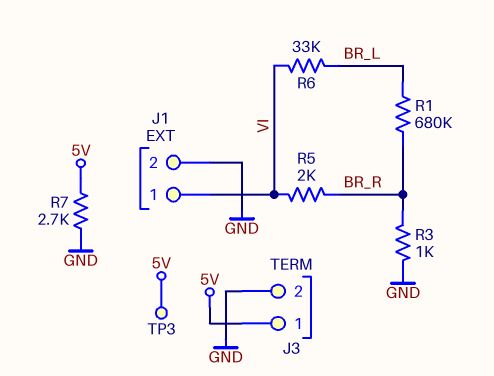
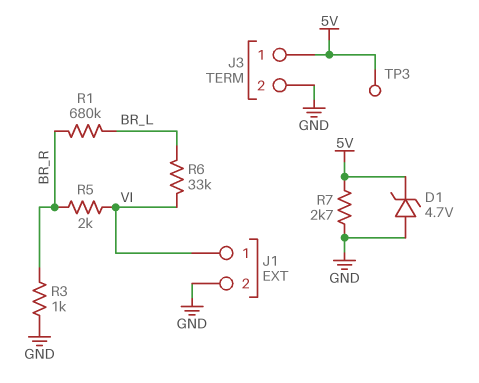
D1: none -> zener 4.7V (A GND, K 5V)

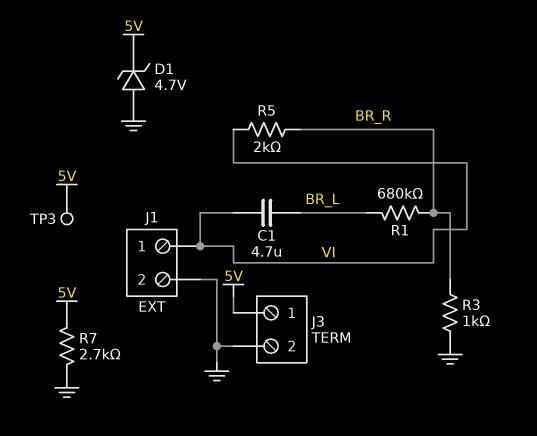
C1: none -> 4.7uF (BR_L, VI)
R6: 33k (BR_L, VI) -> none

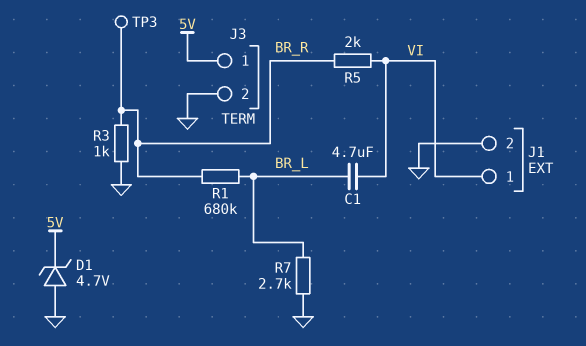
R7: 2.7k (5V, GND) -> 2.7k (BR_L, GND)
TP3: test point (5V) -> test point (BR_R)

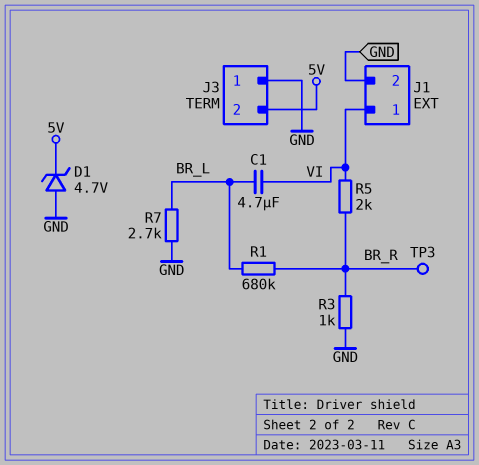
J3 pin 1: 5V -> GND
J3 pin 2: GND -> 5V

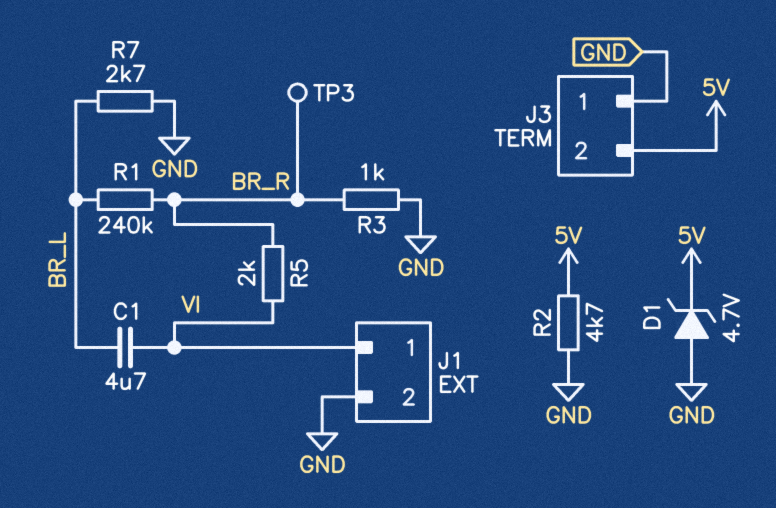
R1: 680k (BR_L, BR_R) -> 240k (BR_L, BR_R)
R2: none -> 4.7k (5V, GND)

